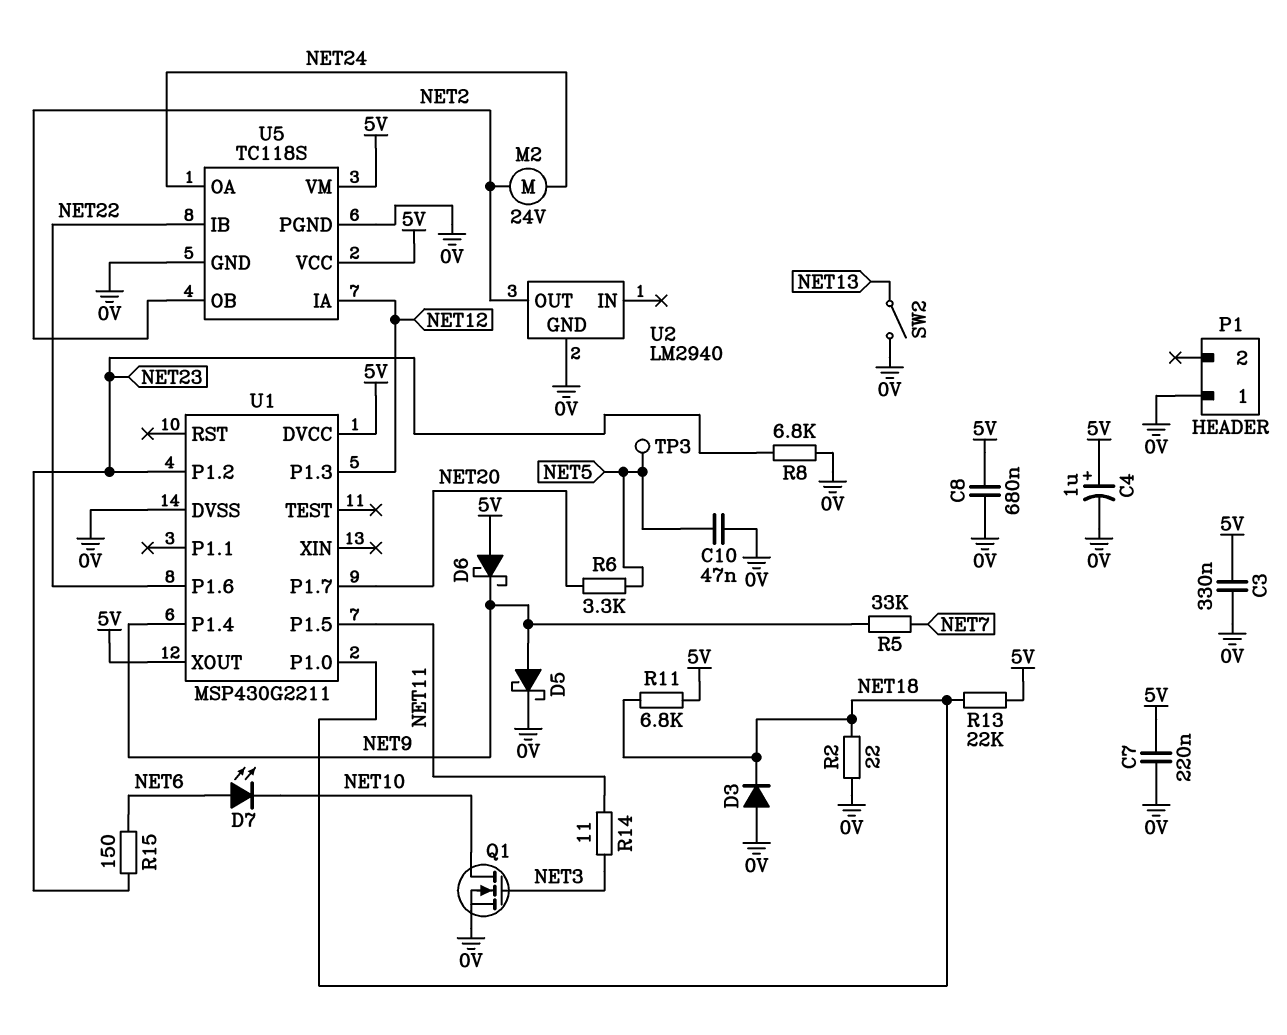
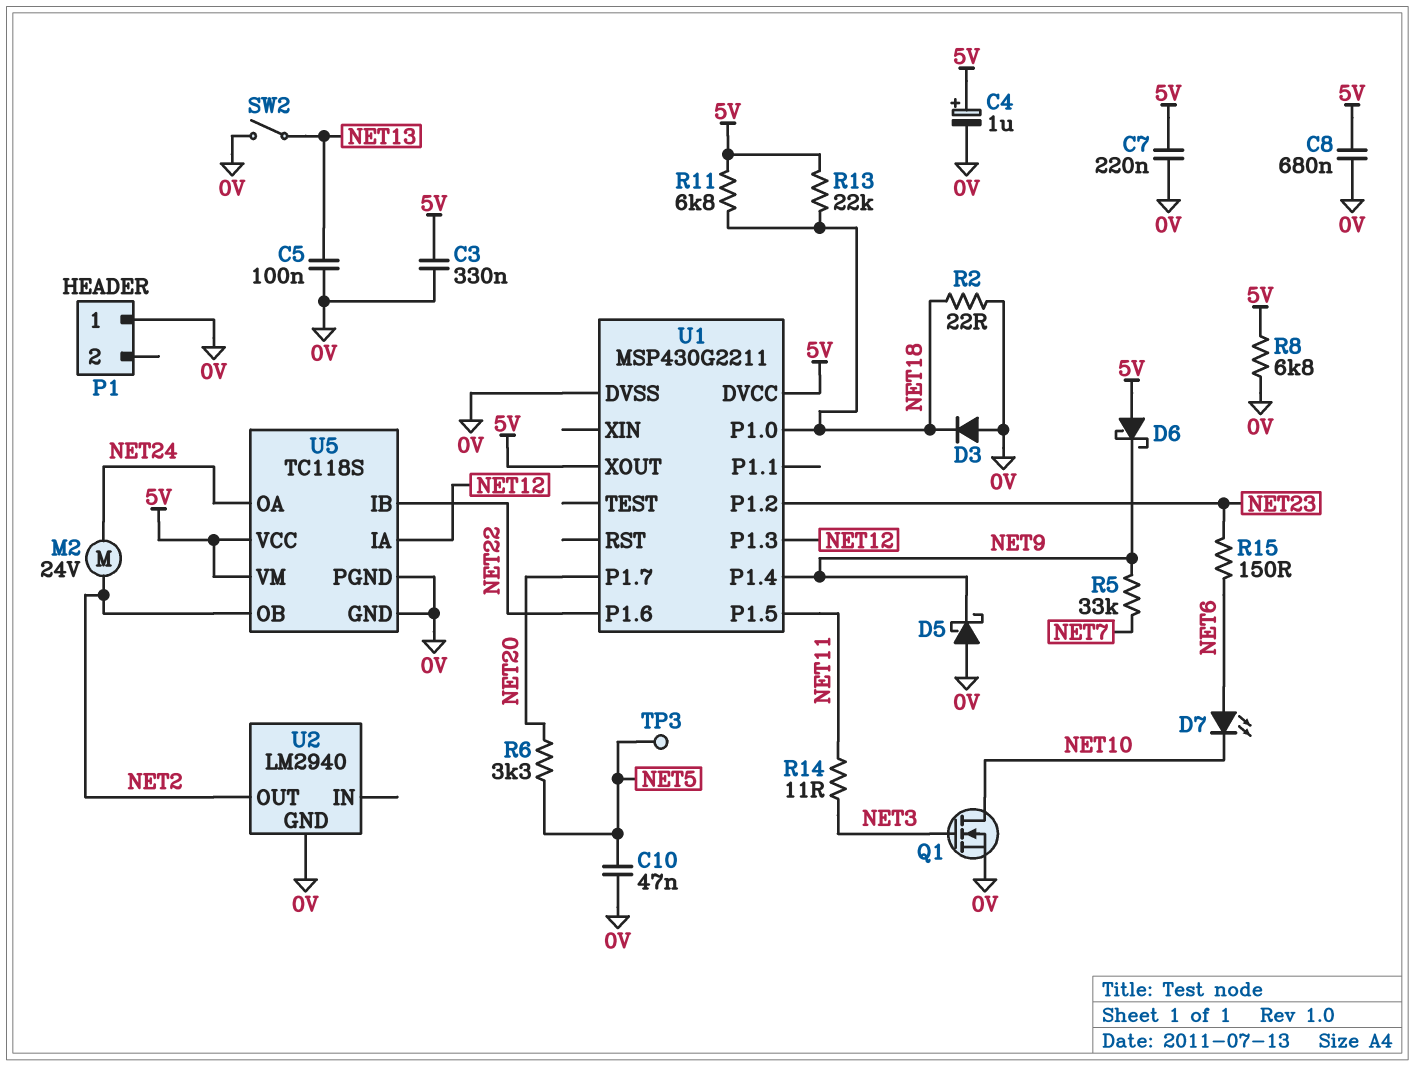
C5: none -> 100nF (0V, NET13)
D5: schottky (A NET9, K 0V) -> schottky (A 0V, K NET9)
R8: 6.8k (0V, NET23) -> 6.8k (0V, 5V)

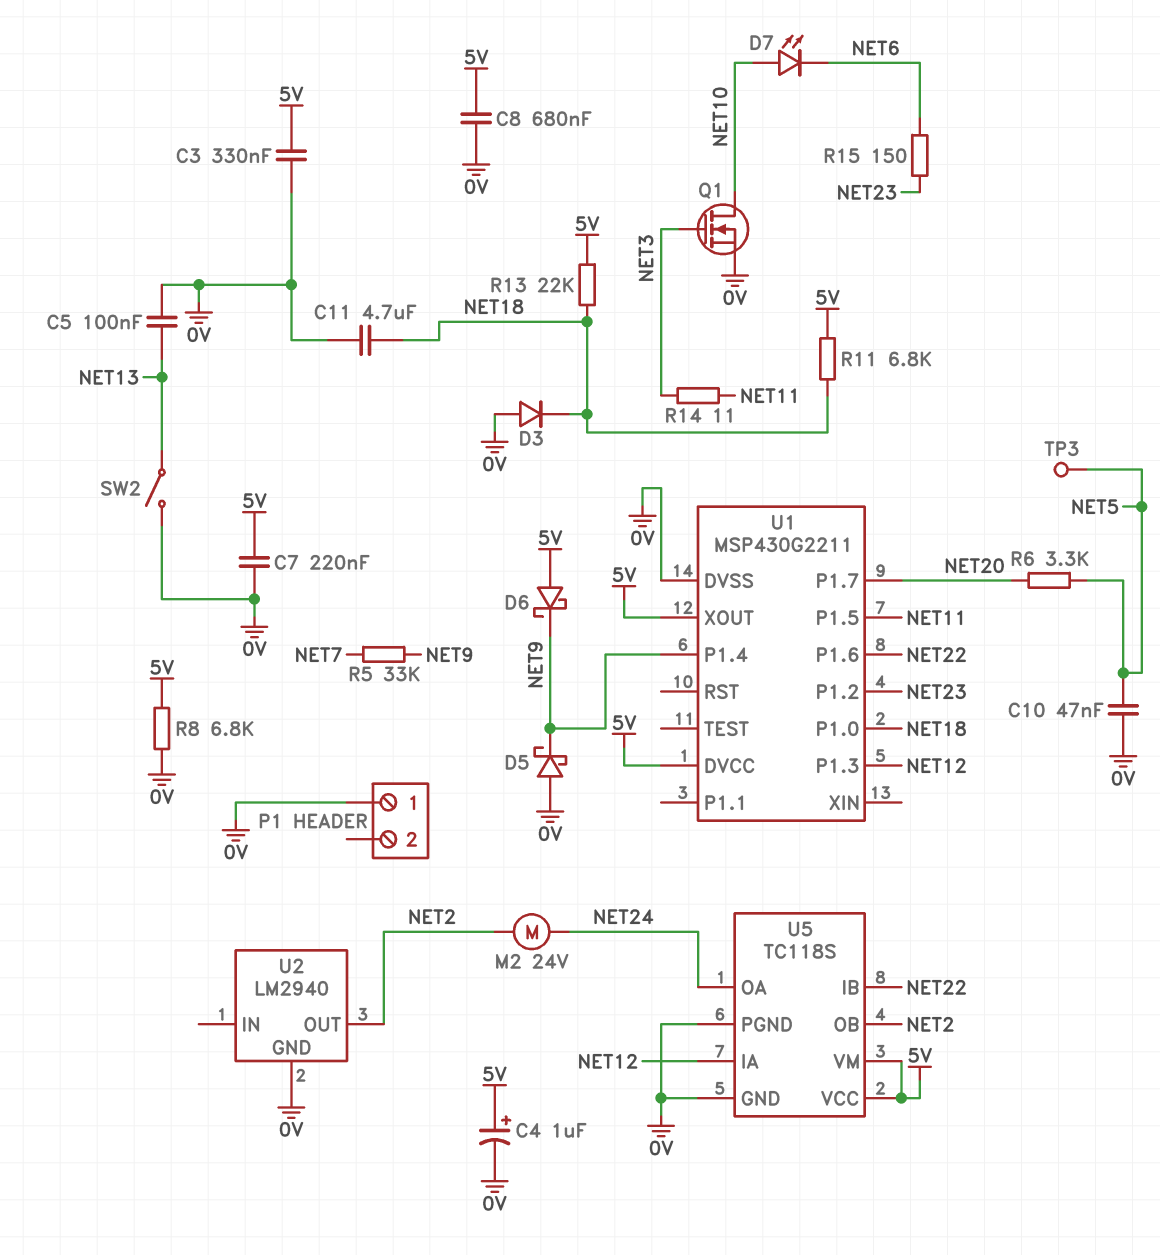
C11: none -> 4.7uF (0V, NET18)
D7: LED (A NET6, K NET10) -> LED (A NET10, K NET6)
R2: 22 (0V, NET18) -> none

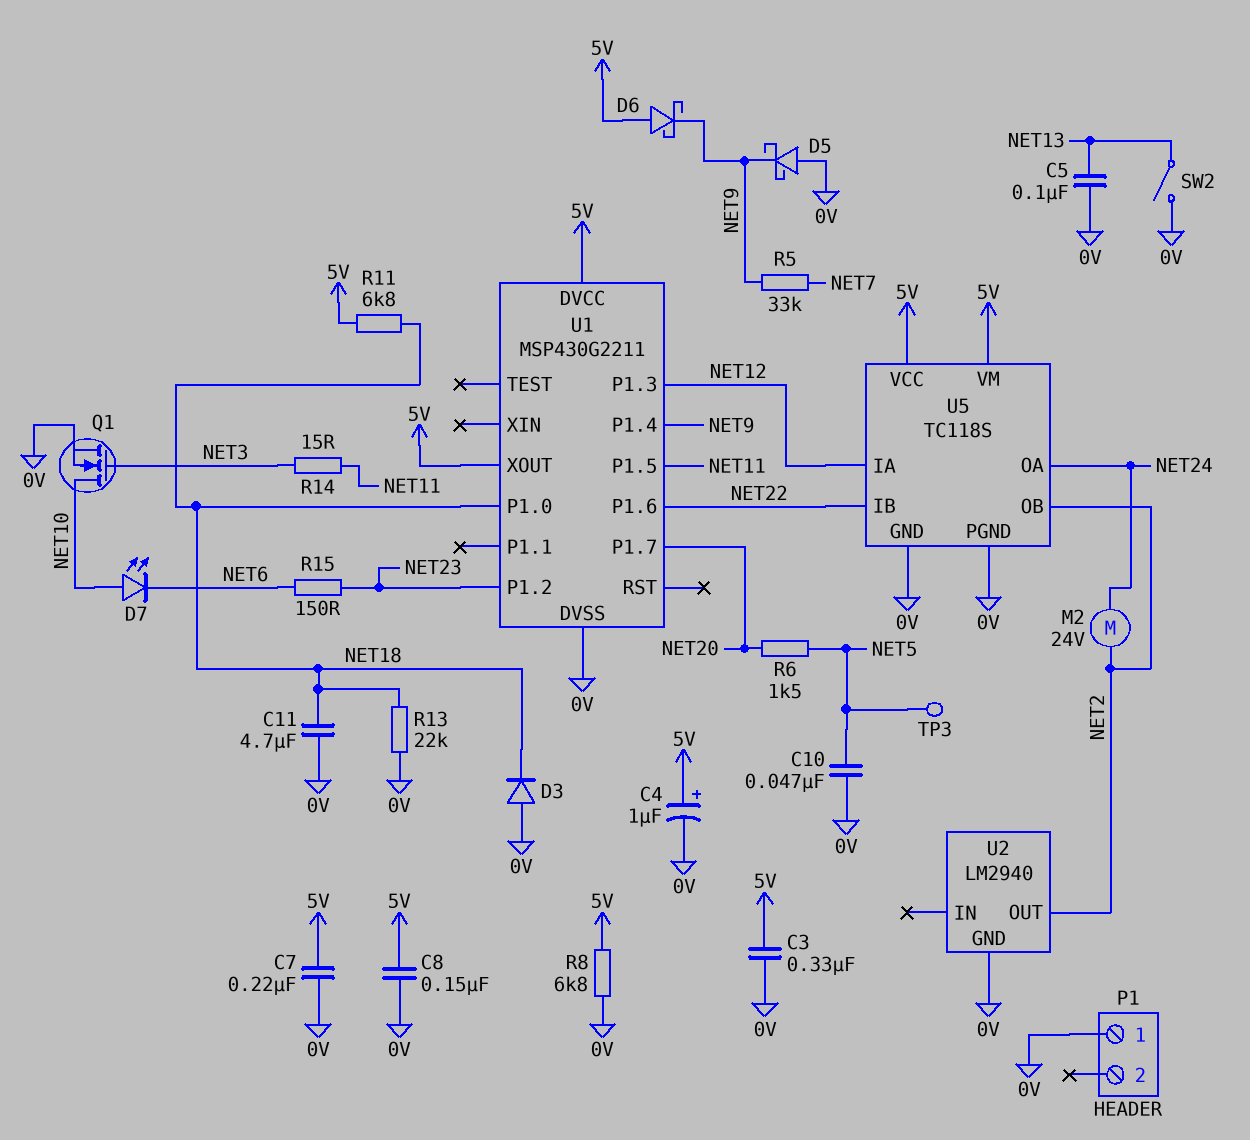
C8: 680nF (0V, 5V) -> 150nF (0V, 5V)
R6: 3.3k (NET5, NET20) -> 1.5k (NET5, NET20)
R13: 22k (5V, NET18) -> 22k (0V, NET18)
R14: 11 (NET3, NET11) -> 15 (NET3, NET11)

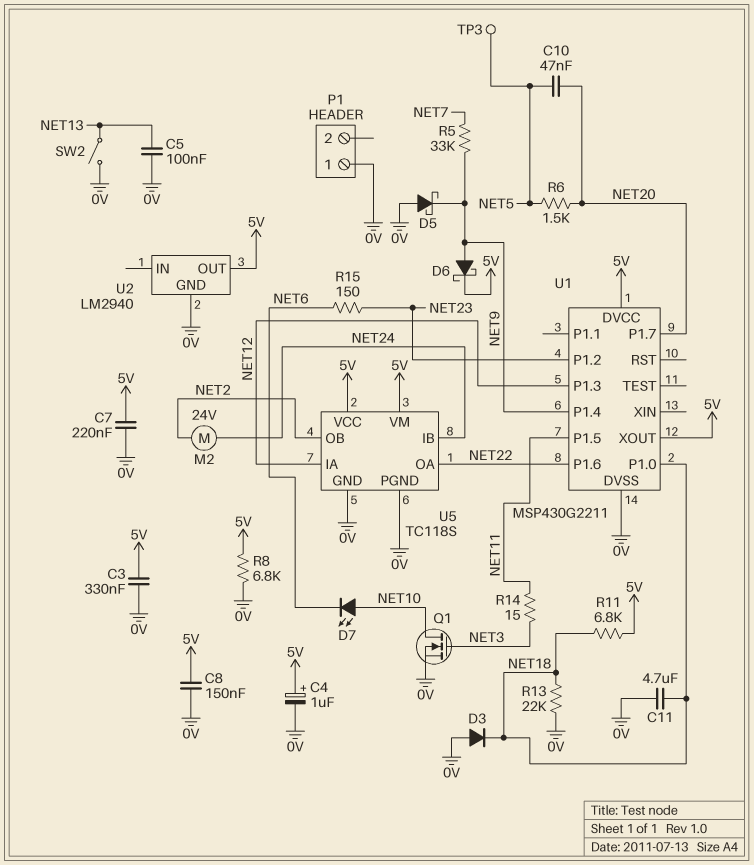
C10: 47nF (0V, NET5) -> 47nF (NET5, NET20)
D6: schottky (A 5V, K NET9) -> schottky (A NET9, K 5V)
U2 pin OUT: NET2 -> 5V
U5 pin IB: NET22 -> NET24
U5 pin OA: NET24 -> NET22

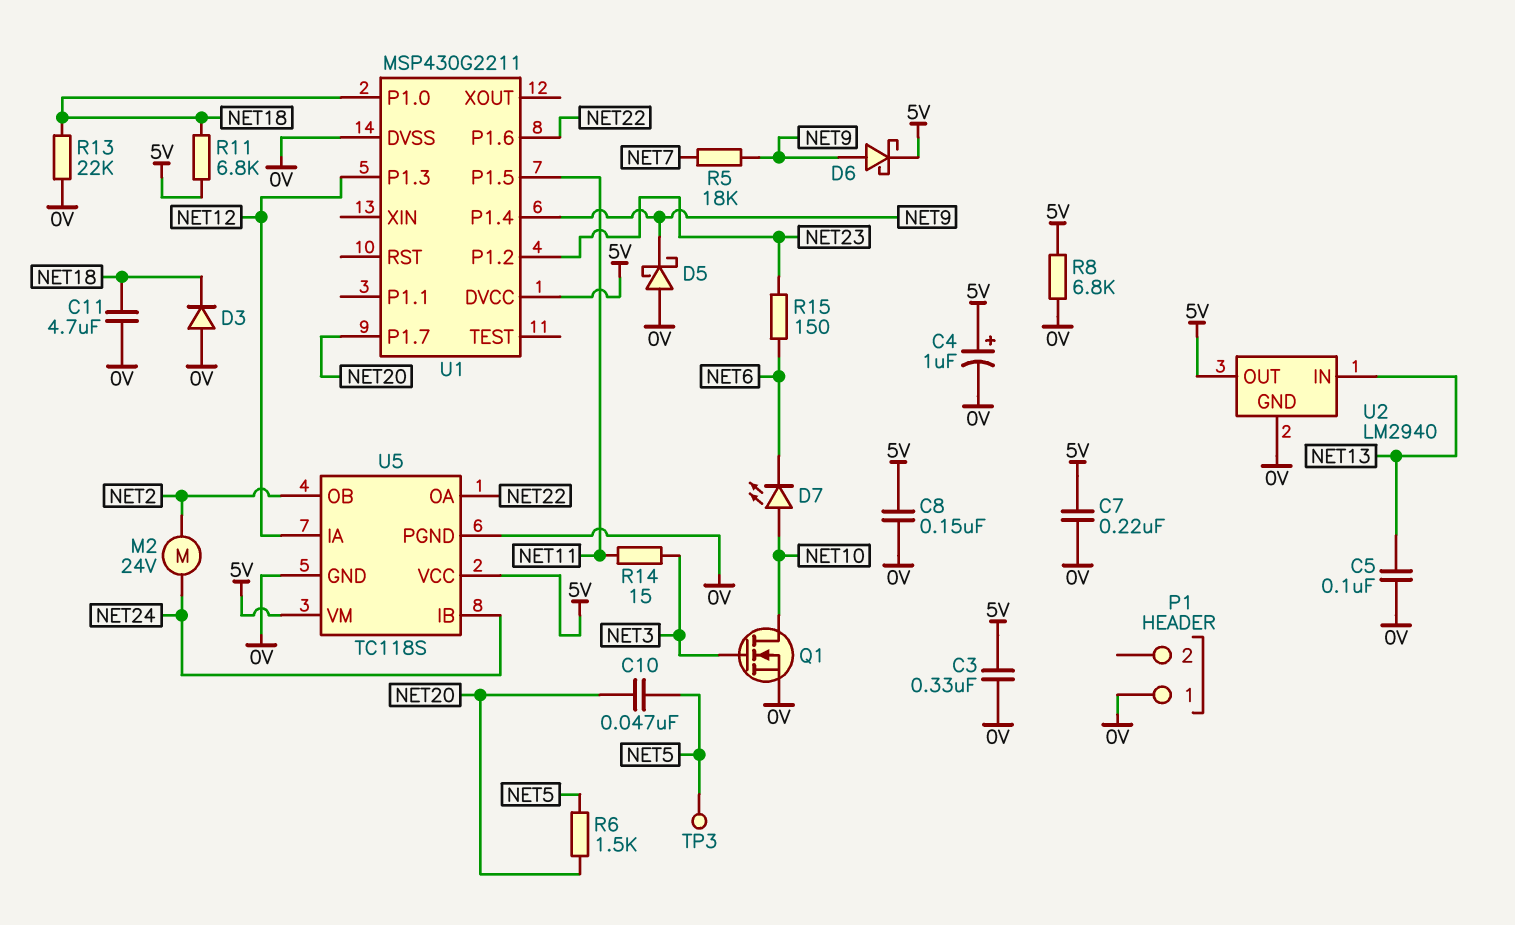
R5: 33k (NET7, NET9) -> 18k (NET7, NET9)
SW2: switch (0V, NET13) -> none
U1 pin XOUT: 5V -> none
U2 pin IN: none -> NET13

